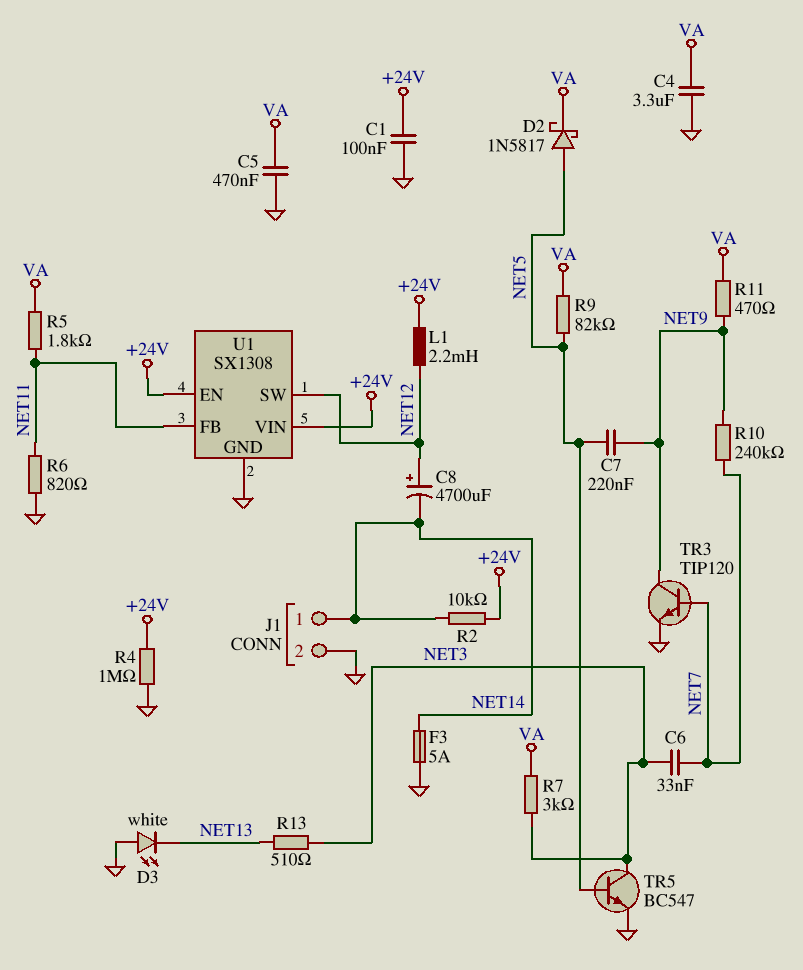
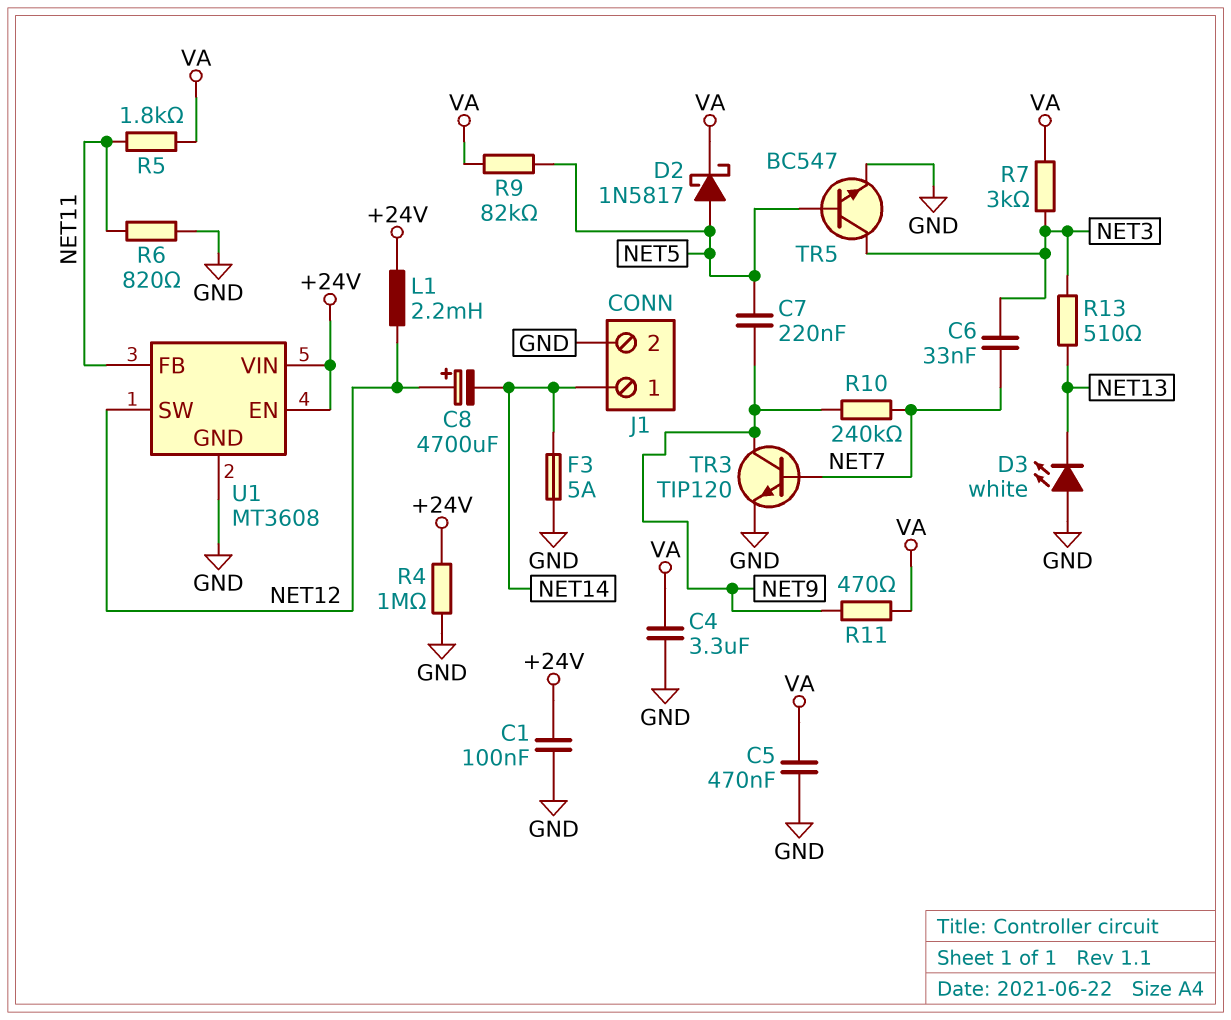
R2: 10k (+24V, NET14) -> none
U1: SX1308 -> MT3608

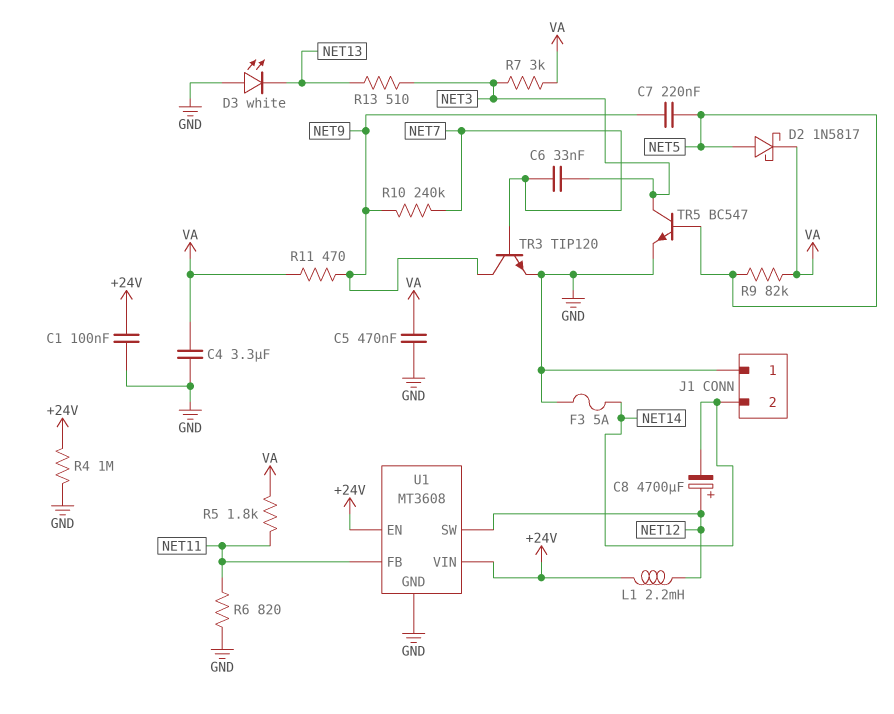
J1 pin 1: NET14 -> GND
J1 pin 2: GND -> NET14

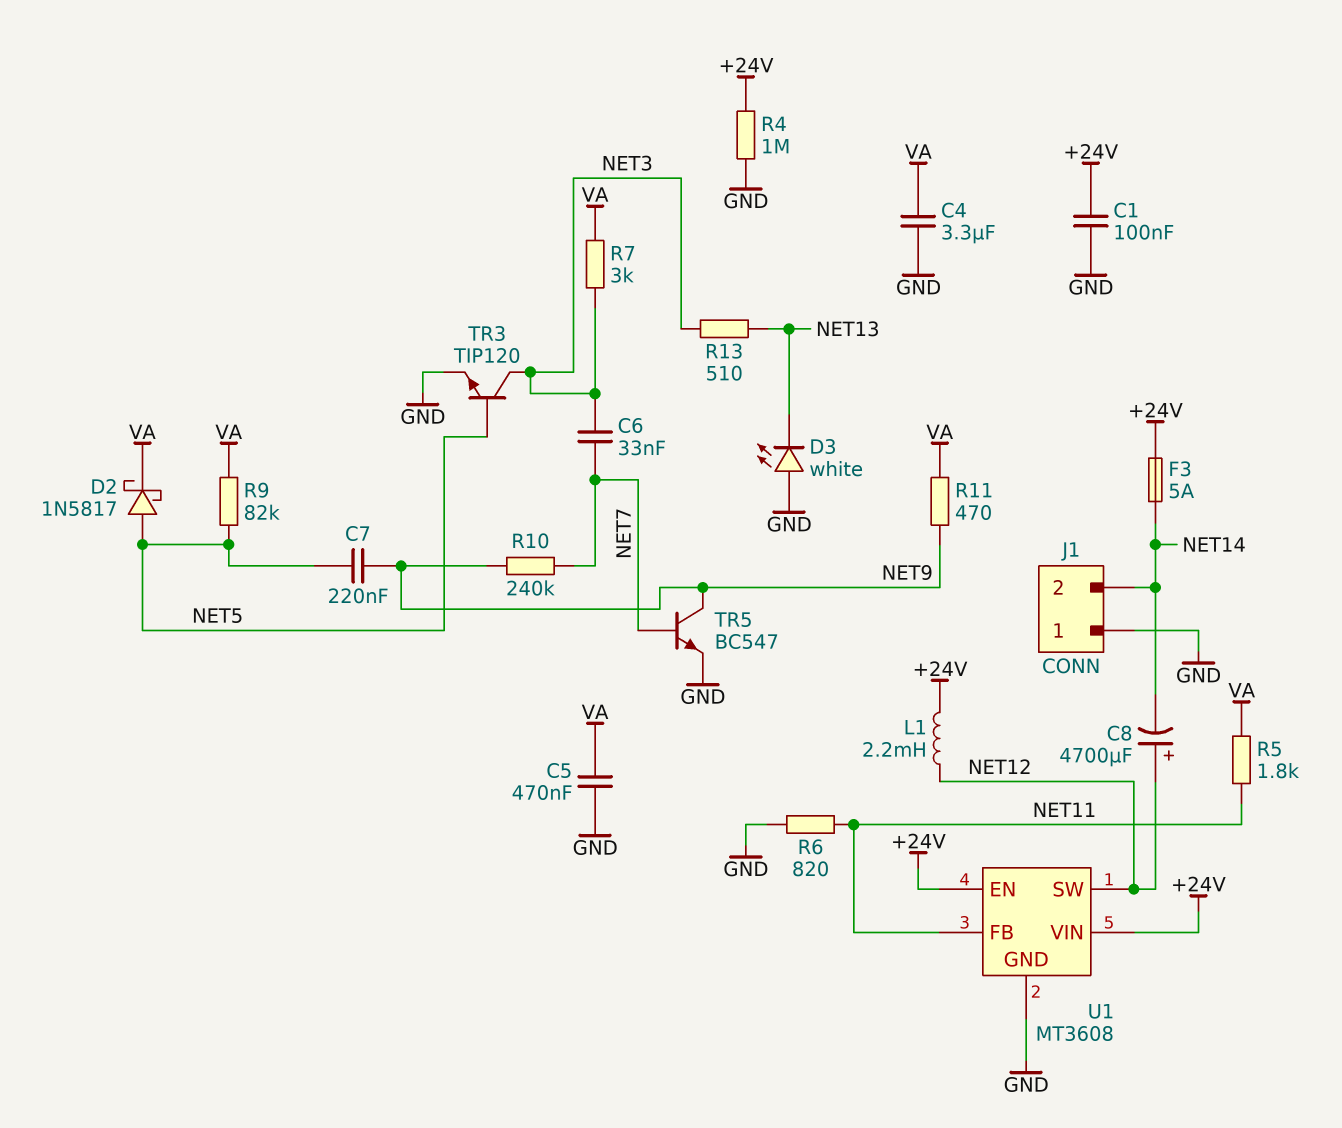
F3: 5A (GND, NET14) -> 5A (+24V, NET14)
TR3: NPN TIP120 (B NET7, C NET9, E GND) -> NPN TIP120 (B NET5, C NET3, E GND)
TR5: NPN BC547 (B NET5, C NET3, E GND) -> NPN BC547 (B NET7, C NET9, E GND)

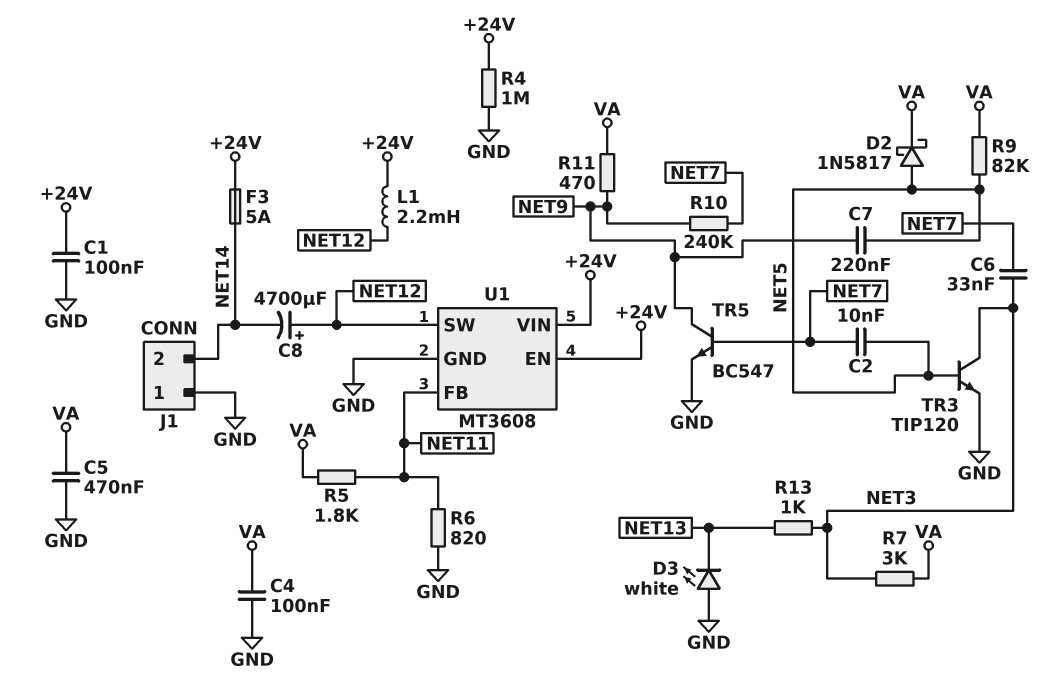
C2: none -> 10nF (NET5, NET7)
C4: 3.3uF (GND, VA) -> 100nF (GND, VA)
R13: 510 (NET3, NET13) -> 1k (NET3, NET13)

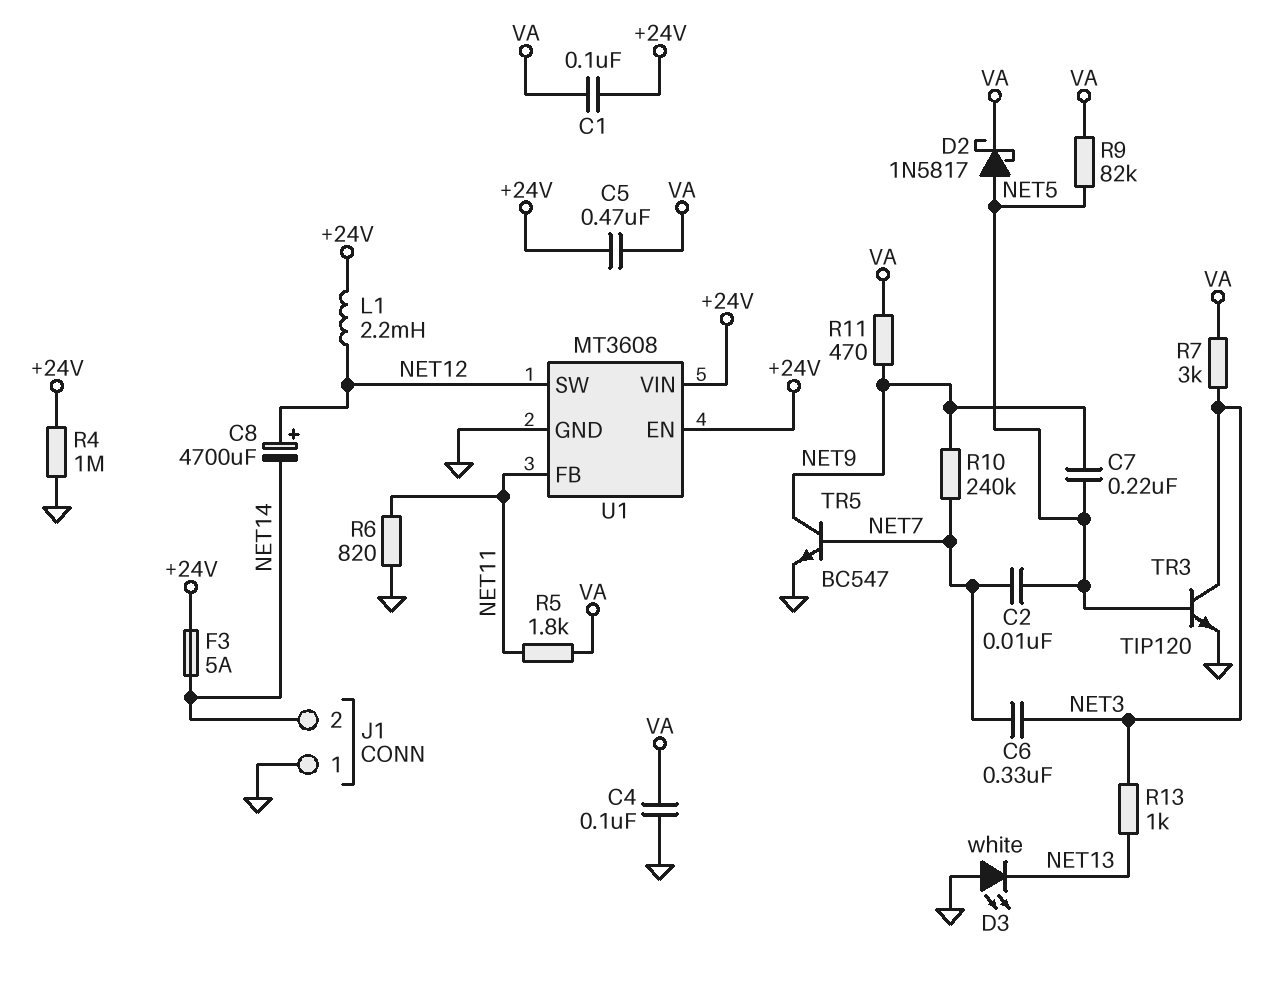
C1: 100nF (+24V, GND) -> 100nF (+24V, VA)
C5: 470nF (GND, VA) -> 470nF (+24V, VA)
C6: 33nF (NET3, NET7) -> 330nF (NET3, NET7)

